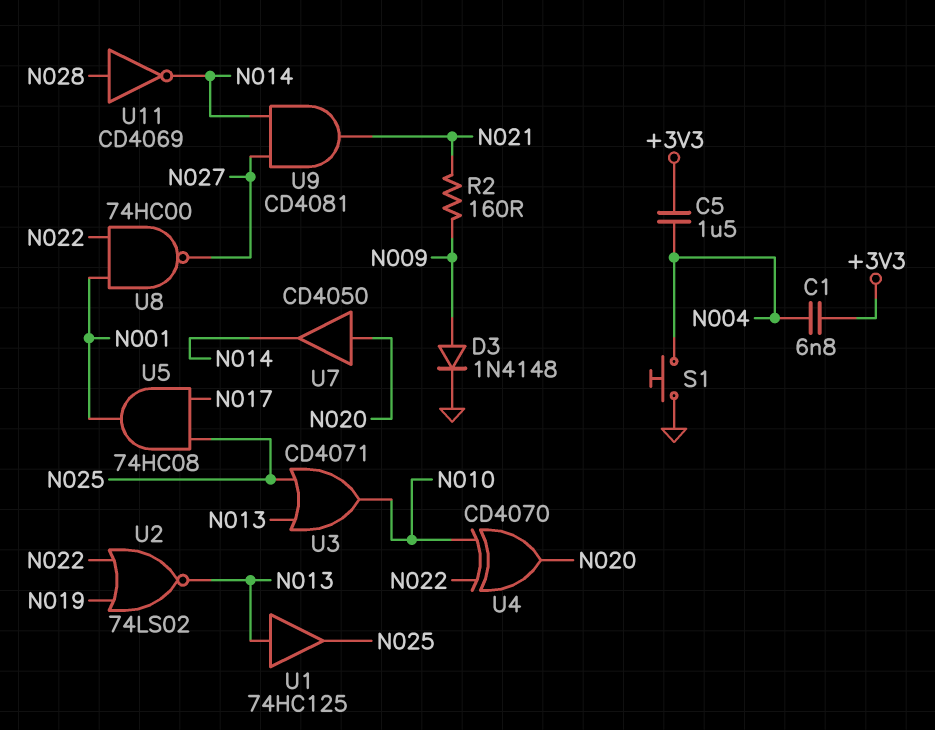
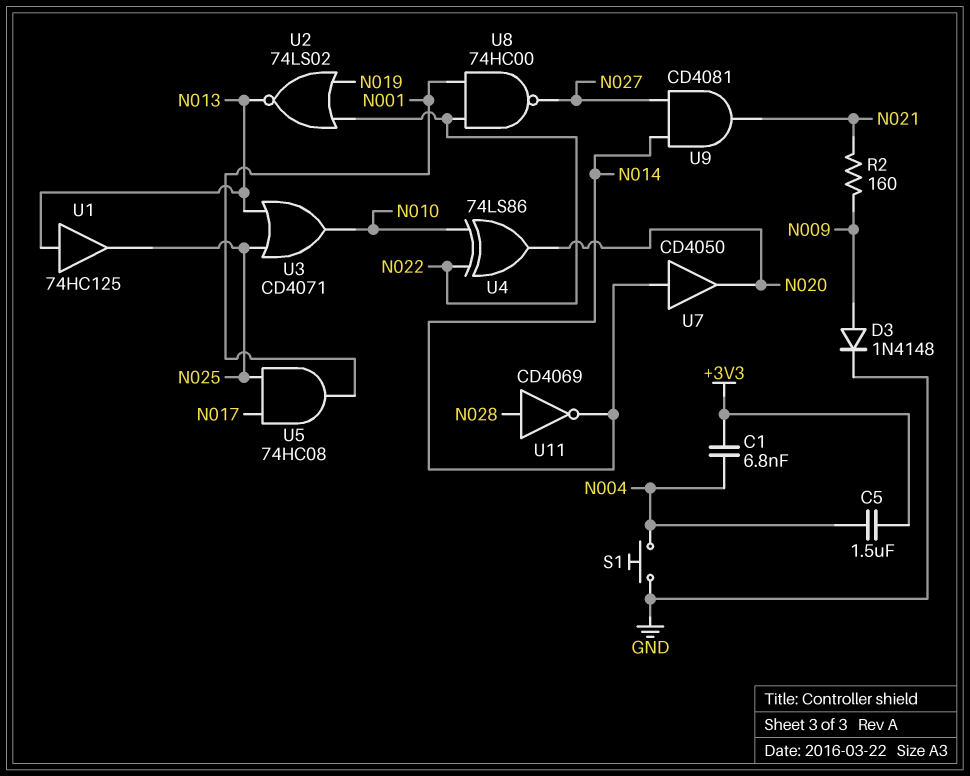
U4: XOR CD4070 (in N010, in N022, out N020) -> XOR 74LS86 (in N010, in N022, out N020)
U7: buffer CD4050 (in N020, out N014) -> buffer CD4050 (in N014, out N020)

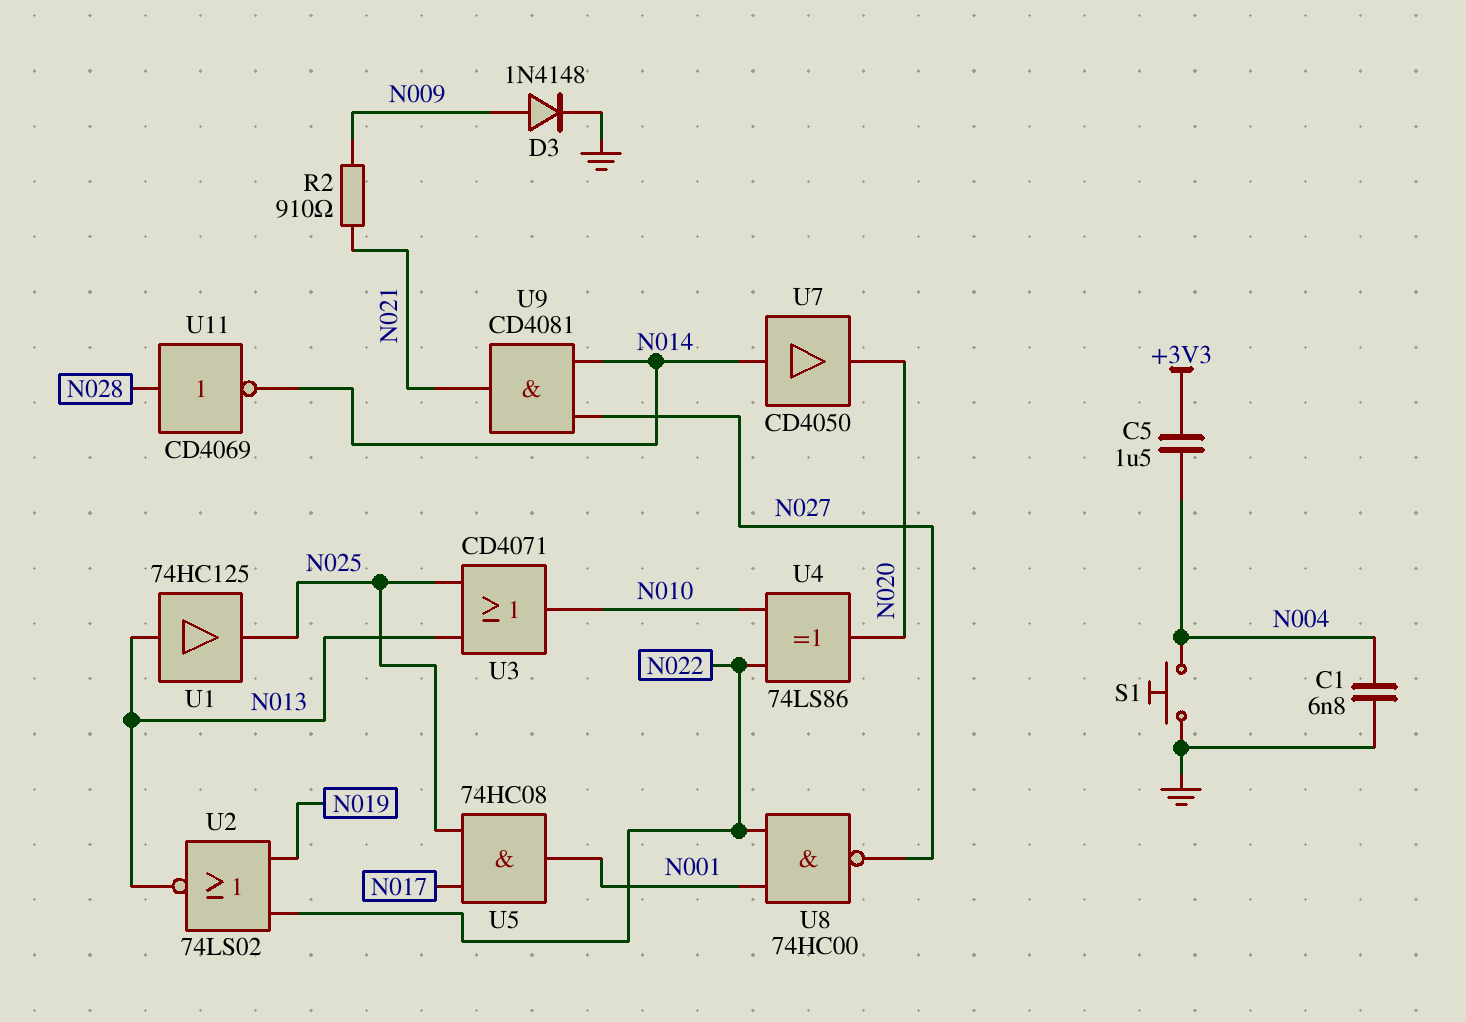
C1: 6.8nF (+3V3, N004) -> 6.8nF (GND, N004)
R2: 160 (N009, N021) -> 910 (N009, N021)

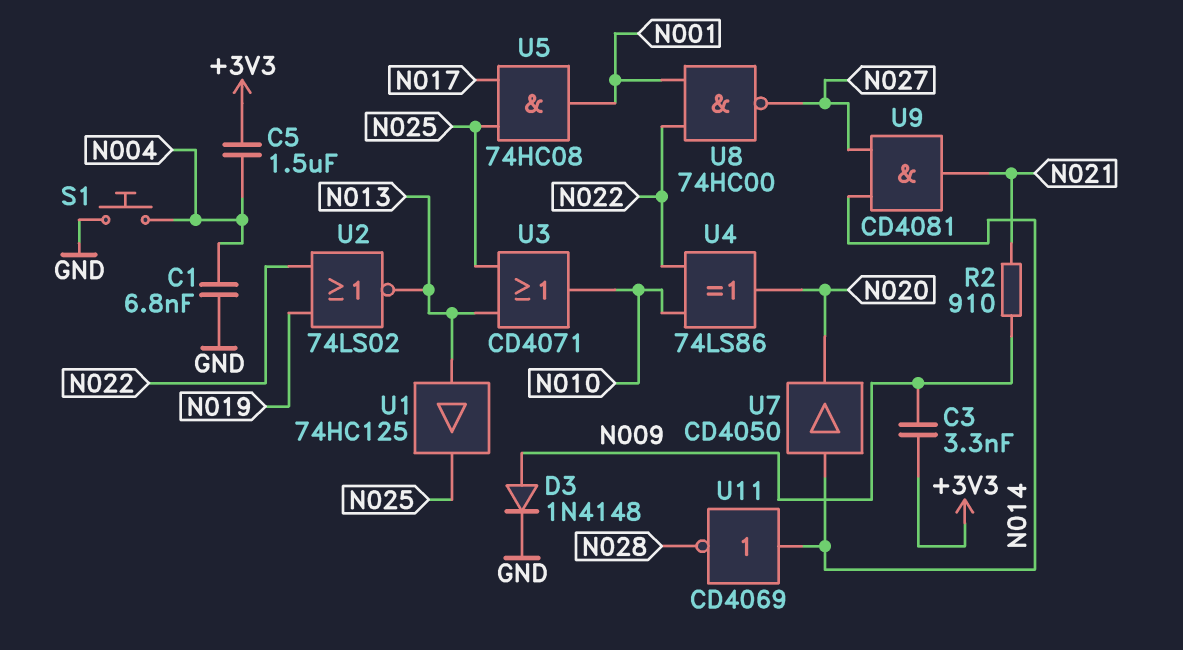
C3: none -> 3.3nF (+3V3, N009)
U11: NOT CD4069 (in N028, out N014) -> NOT CD4069 (in N014, out N028)

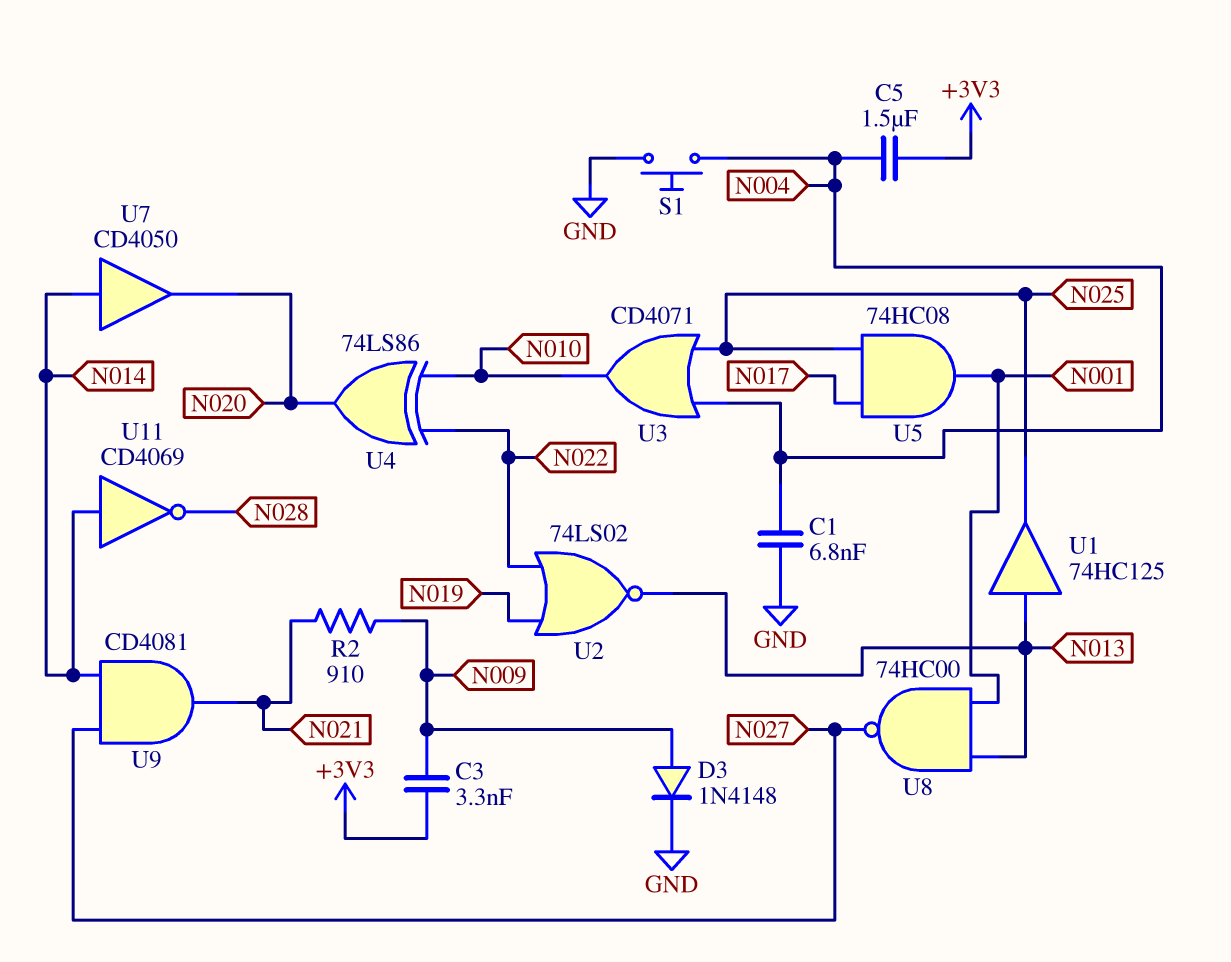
U3: OR CD4071 (in N013, in N025, out N010) -> OR CD4071 (in N004, in N025, out N010)
U8: NAND 74HC00 (in N001, in N022, out N027) -> NAND 74HC00 (in N001, in N013, out N027)

